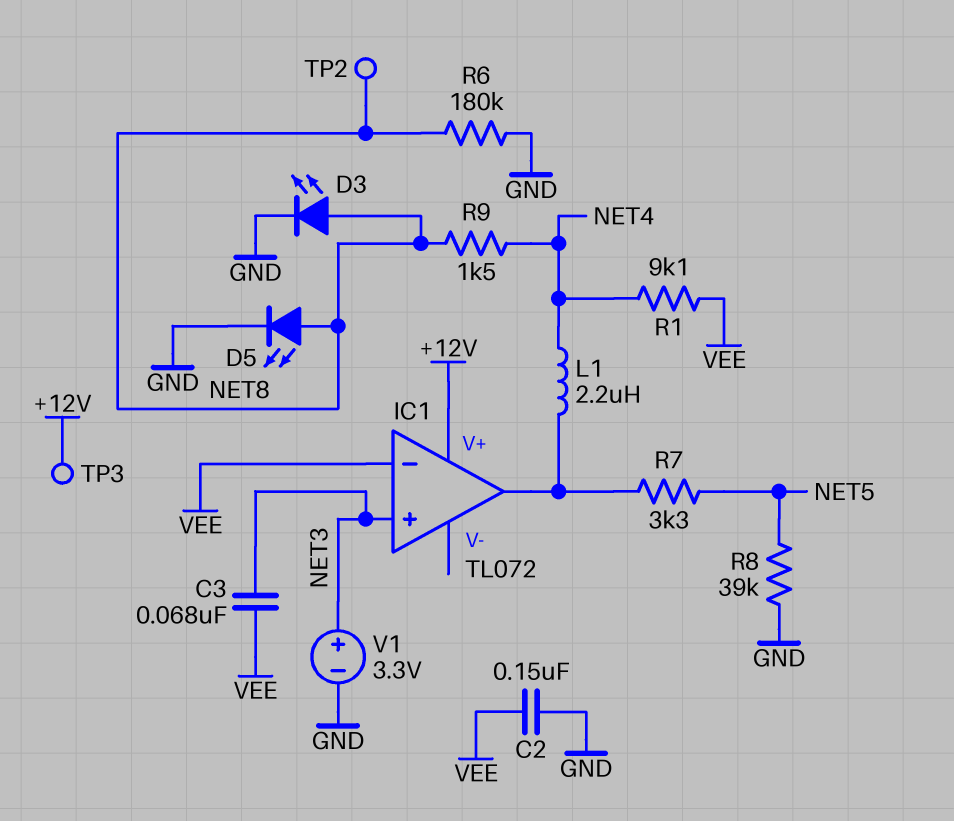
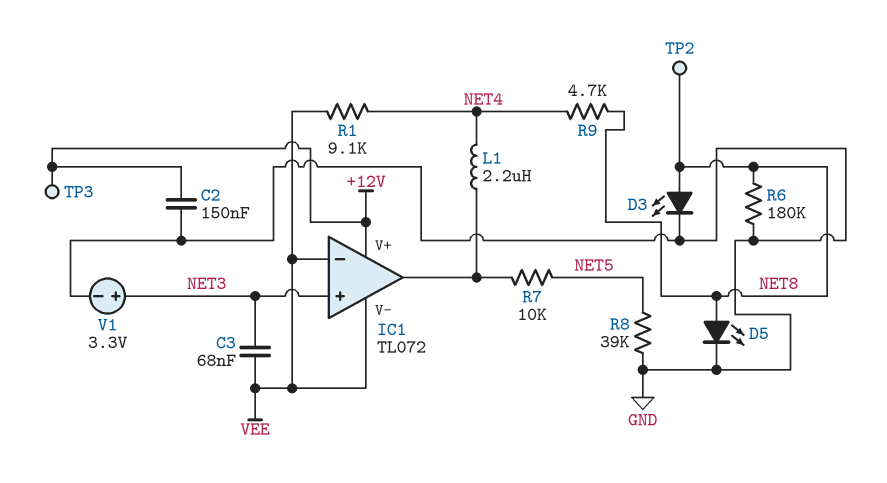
C2: 150nF (GND, VEE) -> 150nF (+12V, GND)
IC1 pin V-: none -> VEE
R7: 3.3k (IC1/out, NET5) -> 10k (IC1/out, NET5)
R9: 1.5k (NET4, NET8) -> 4.7k (NET4, NET8)

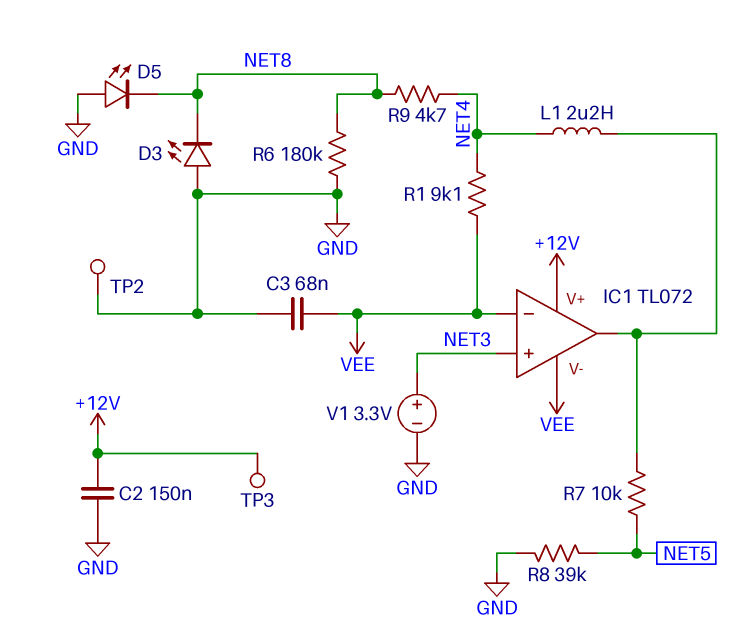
C3: 68nF (NET3, VEE) -> 68nF (GND, VEE)
D3: LED (A NET8, K GND) -> LED (A GND, K NET8)
D5: LED (A NET8, K GND) -> LED (A GND, K NET8)
TP2: test point (NET8) -> test point (GND)

